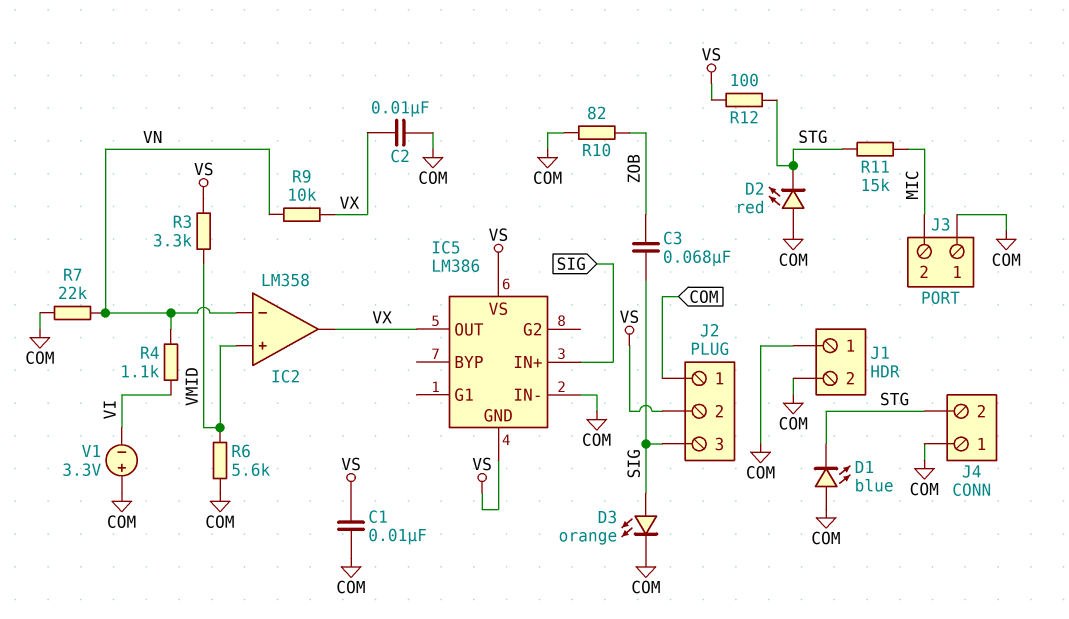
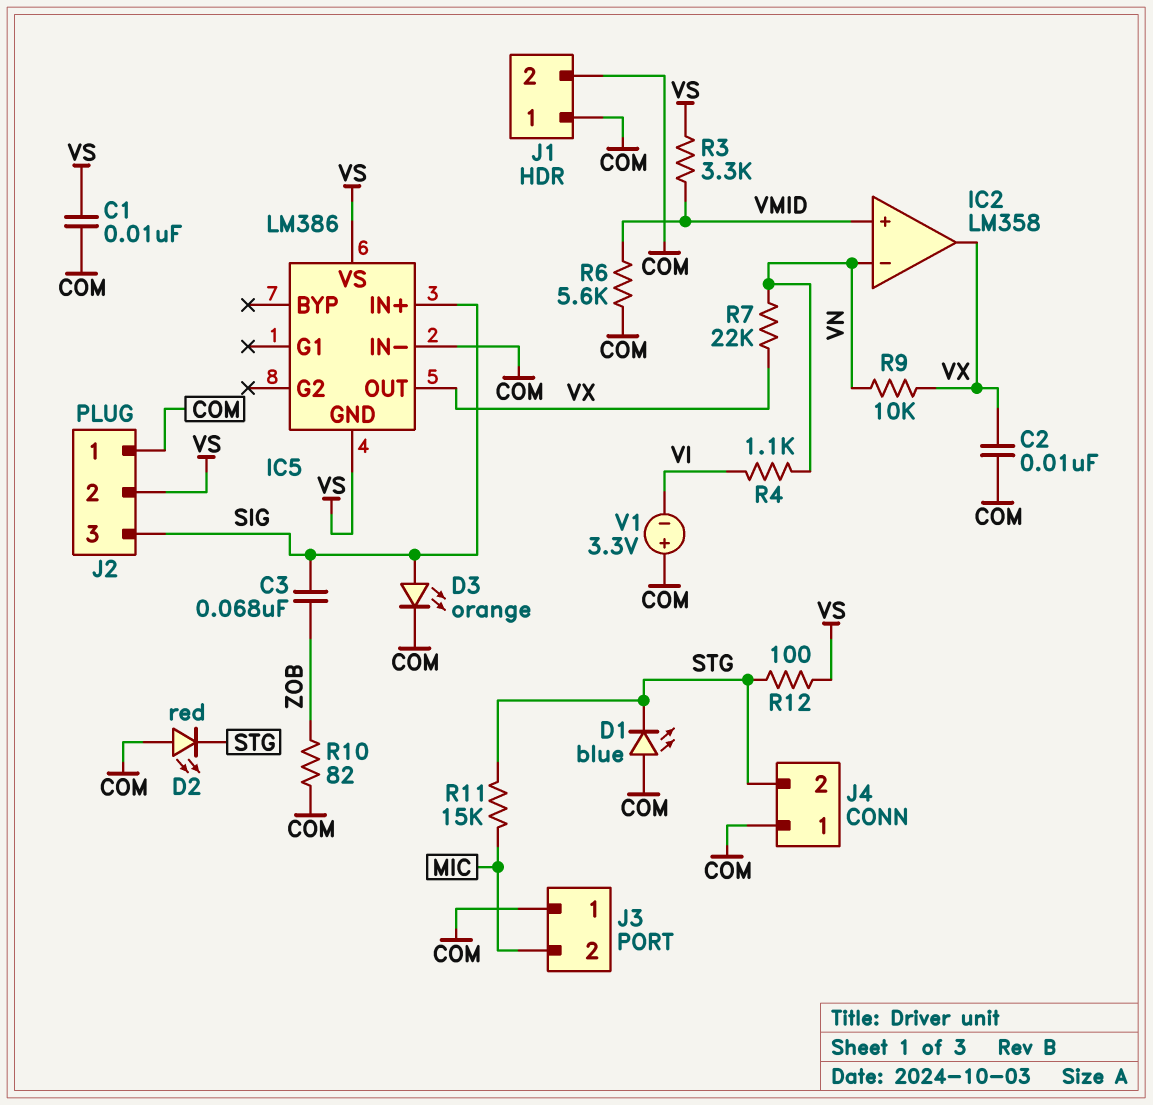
R7: 22k (COM, VN) -> 22k (VN, VX)

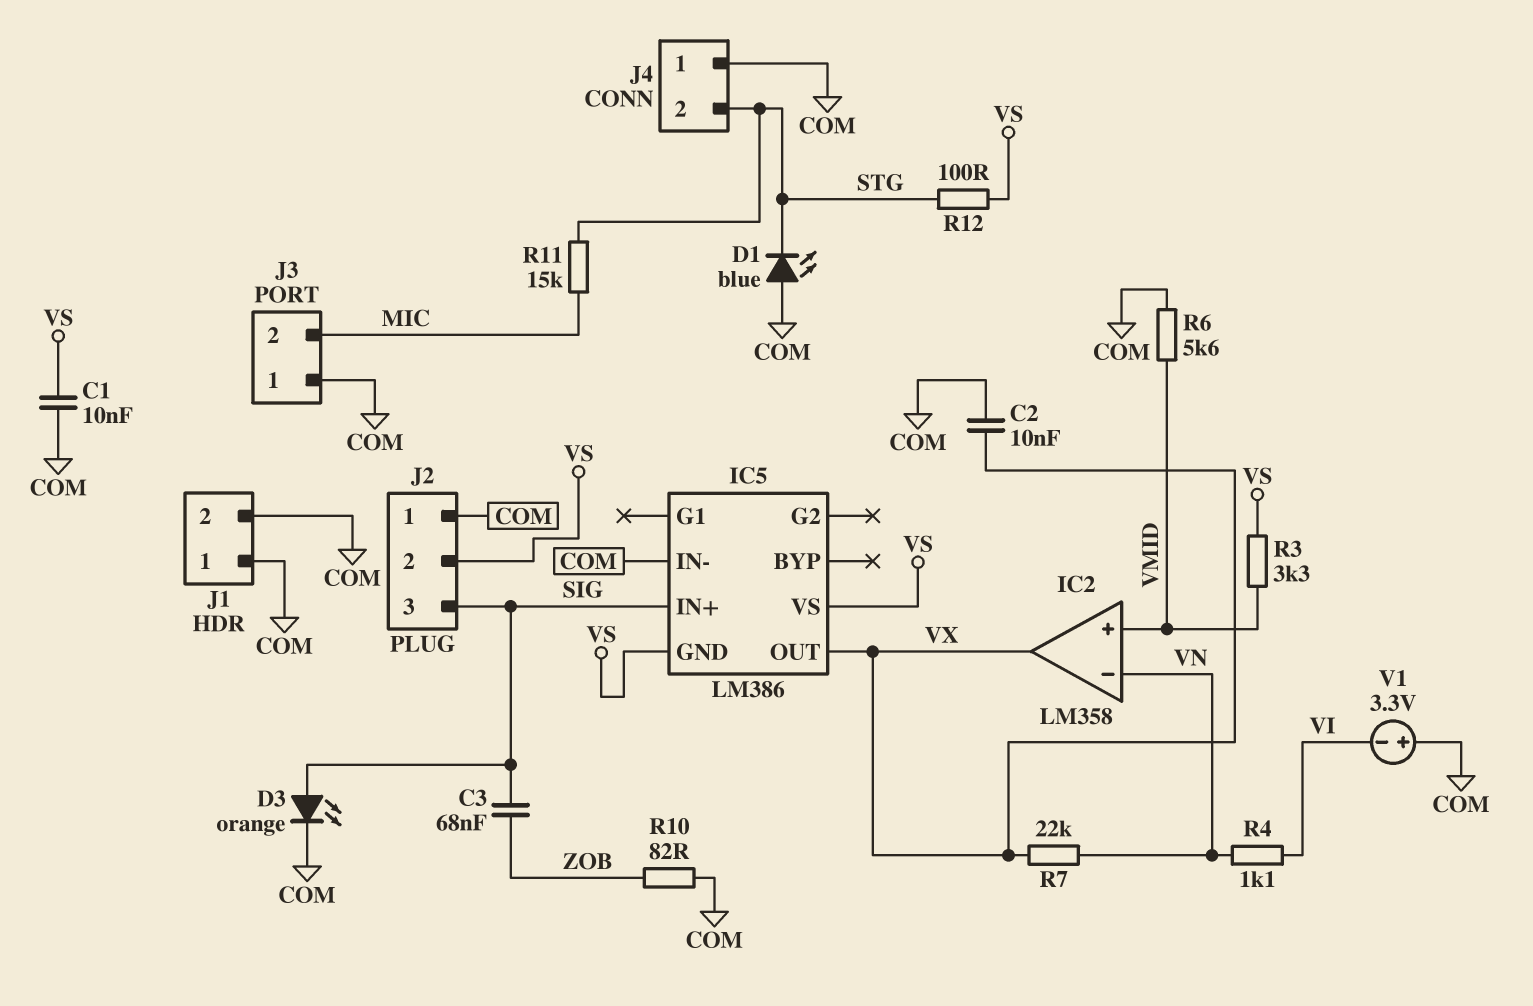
D2: LED red (A COM, K STG) -> none
R9: 10k (VN, VX) -> none

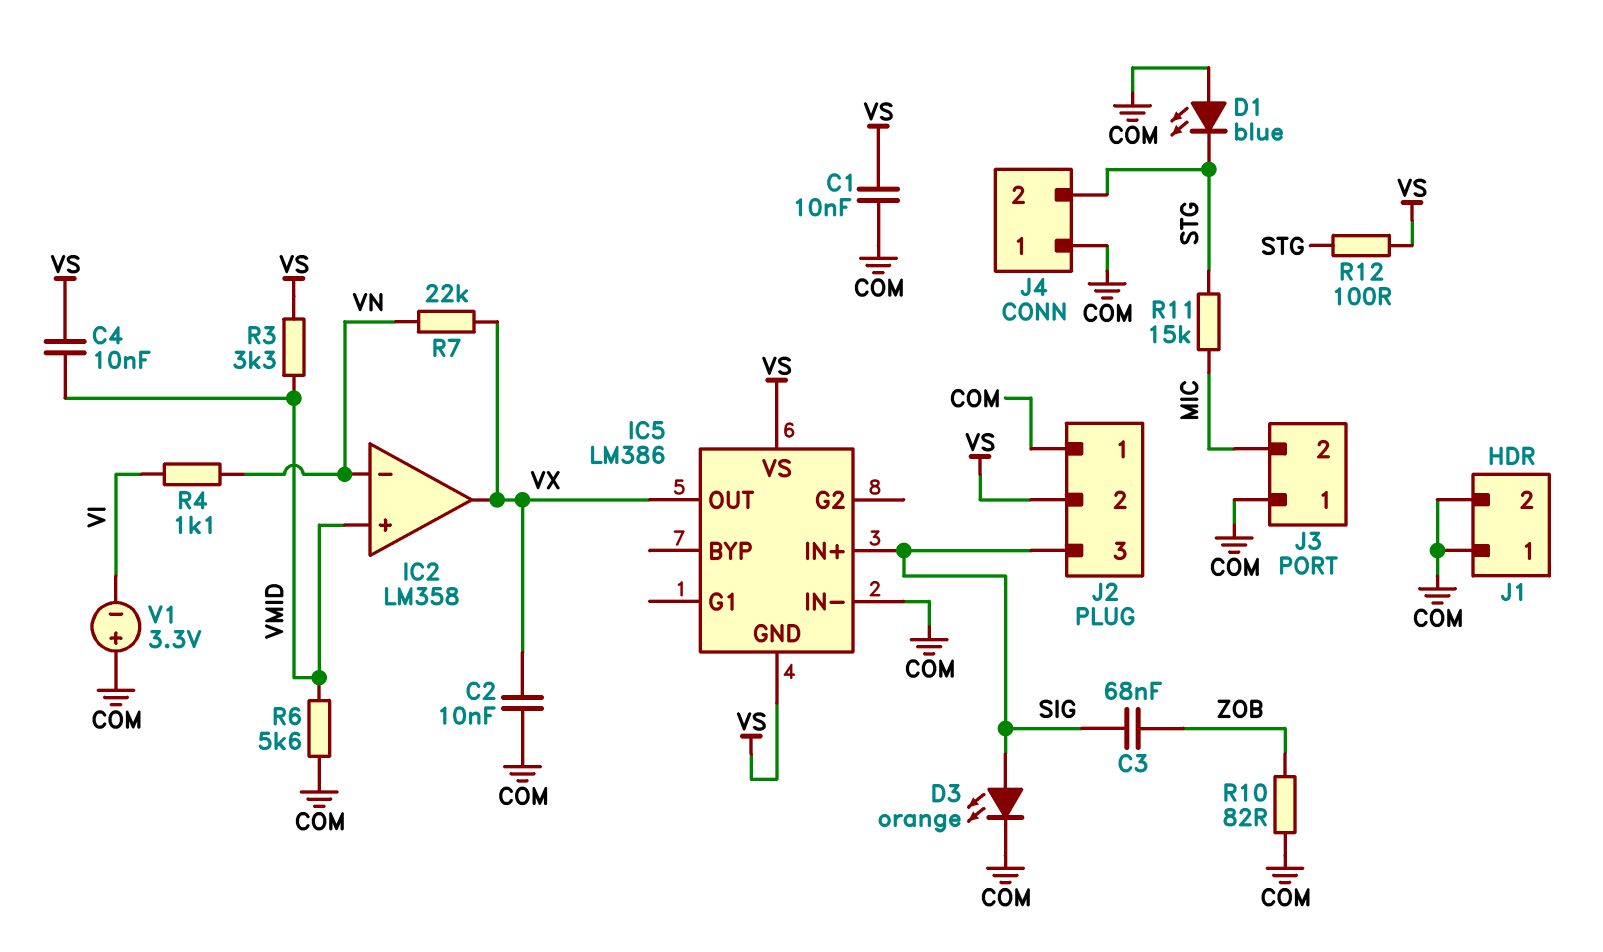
C4: none -> 10nF (VMID, VS)

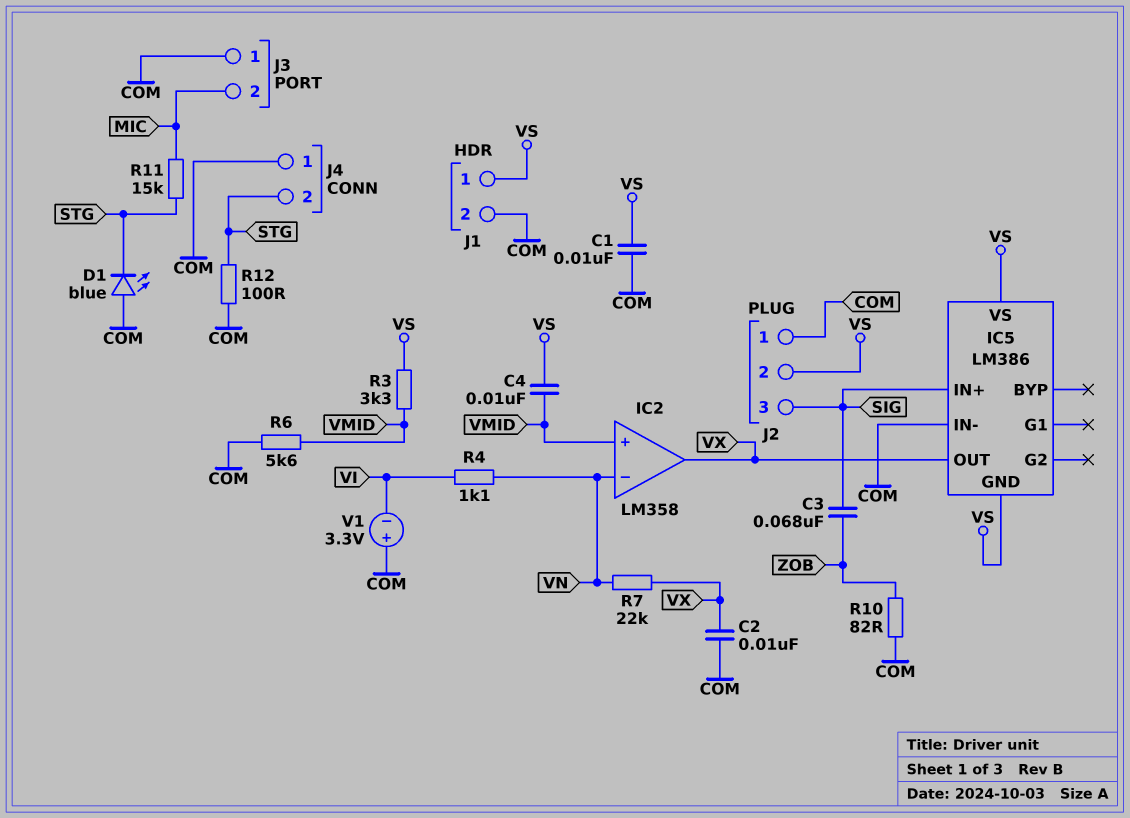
D3: LED orange (A SIG, K COM) -> none
J1 pin 1: COM -> VS
R12: 100 (STG, VS) -> 100 (COM, STG)

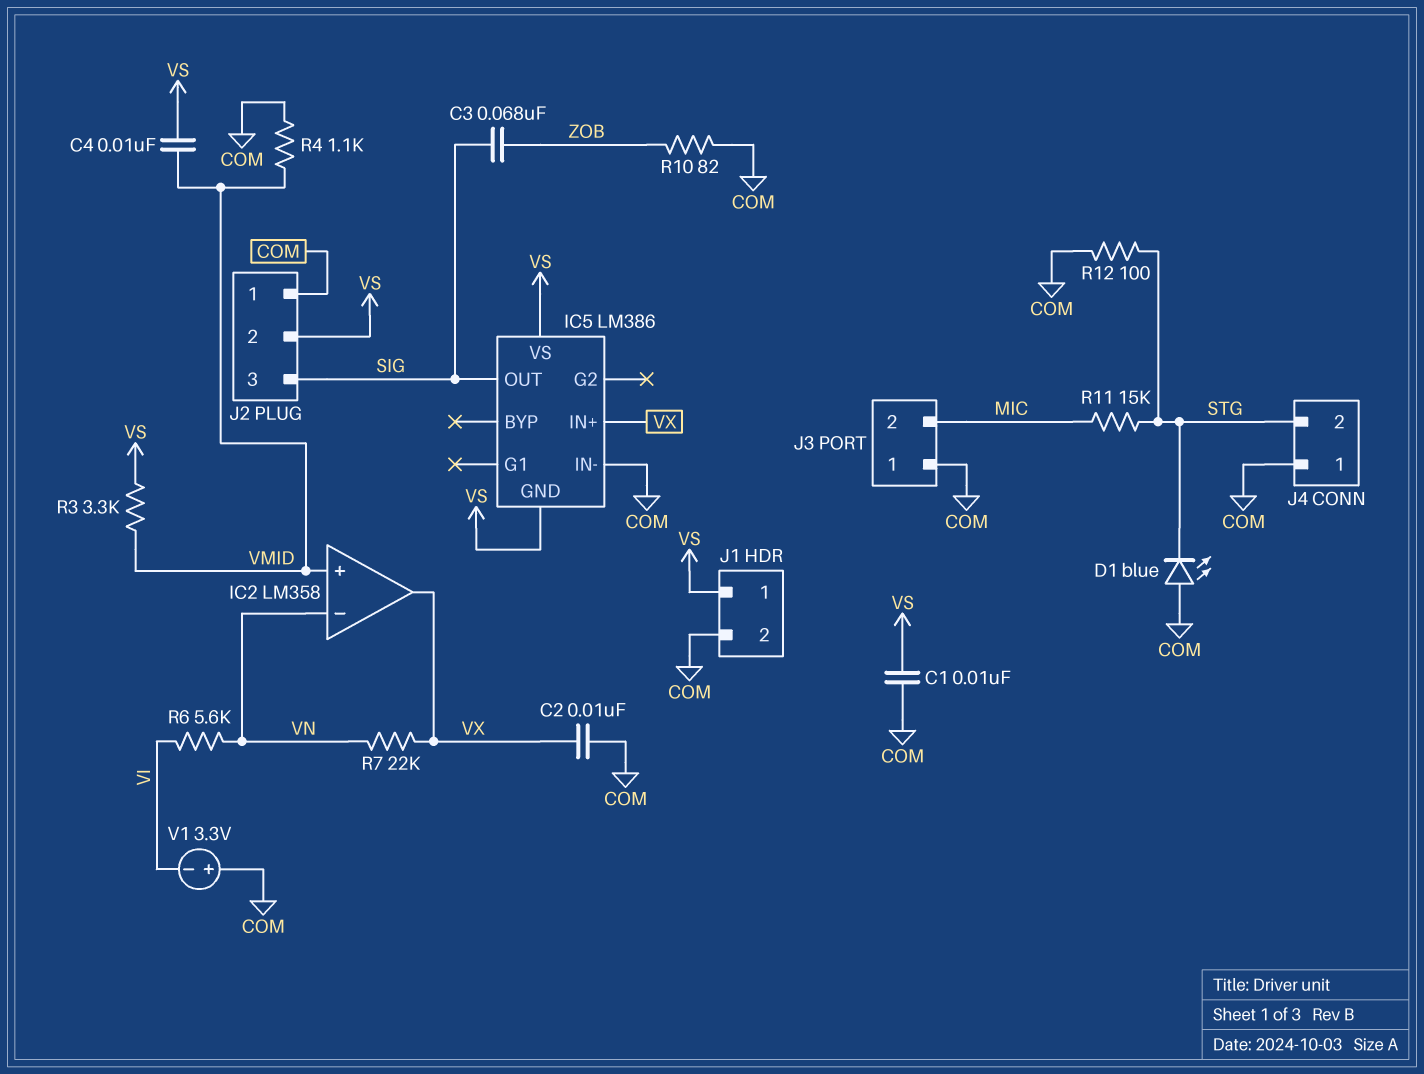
IC5 pin IN+: SIG -> VX
IC5 pin OUT: VX -> SIG
R4: 1.1k (VI, VN) -> 1.1k (COM, VMID)
R6: 5.6k (COM, VMID) -> 5.6k (VI, VN)

